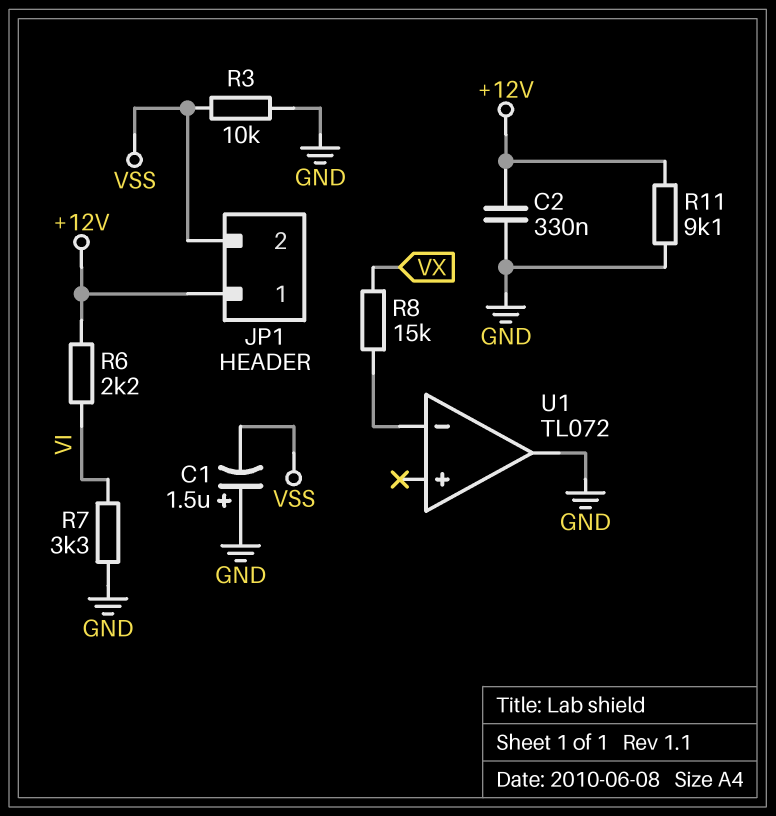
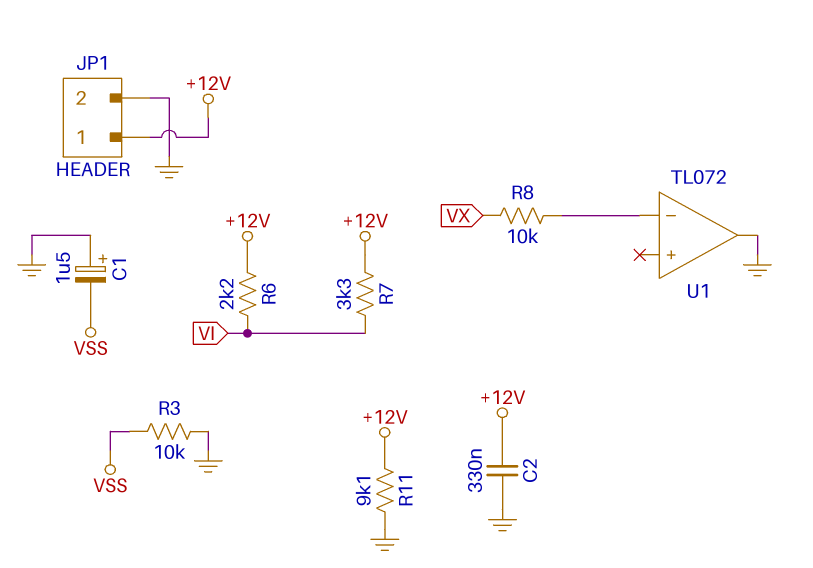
JP1 pin 2: VSS -> GND
R7: 3.3k (GND, VI) -> 3.3k (+12V, VI)
R8: 15k (U1/in-, VX) -> 10k (U1/in-, VX)

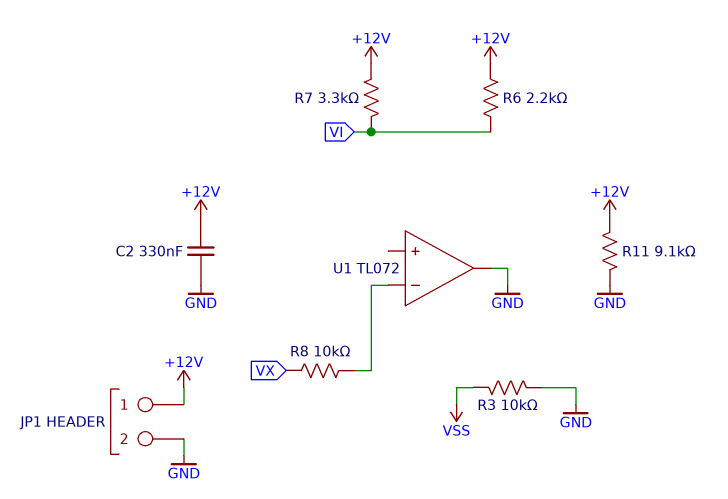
C1: 1.5uF (plus GND, minus VSS) -> none

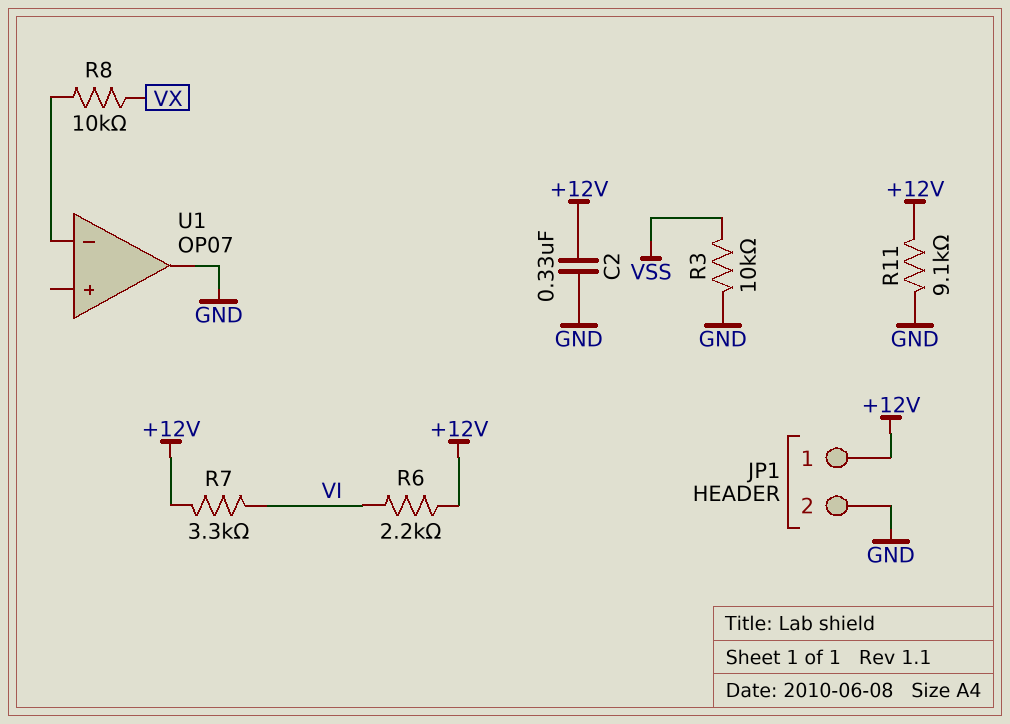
U1: TL072 -> OP07

